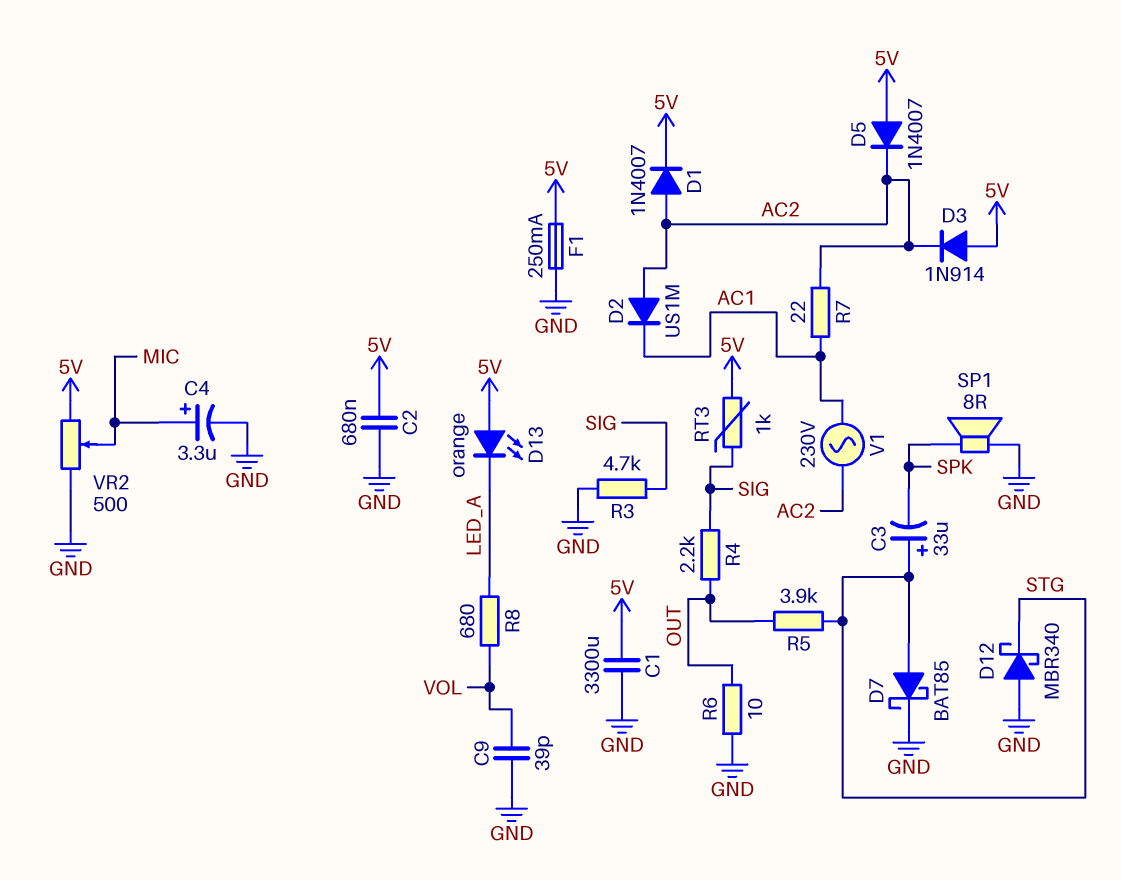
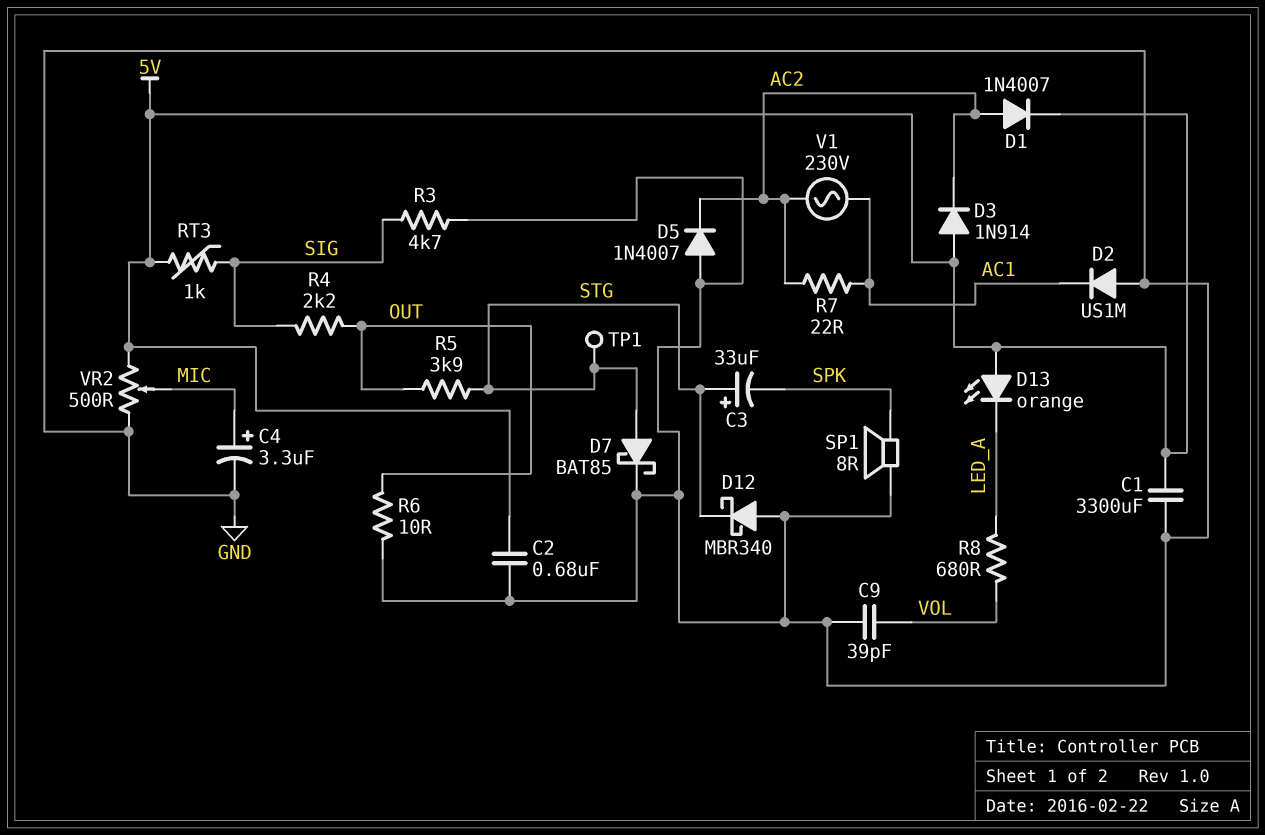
D2: diode US1M (A AC2, K AC1) -> diode US1M (A GND, K AC1)
D5: diode 1N4007 (A 5V, K AC2) -> diode 1N4007 (A GND, K AC2)
F1: 250mA (5V, GND) -> none
TP1: none -> test point (STG)

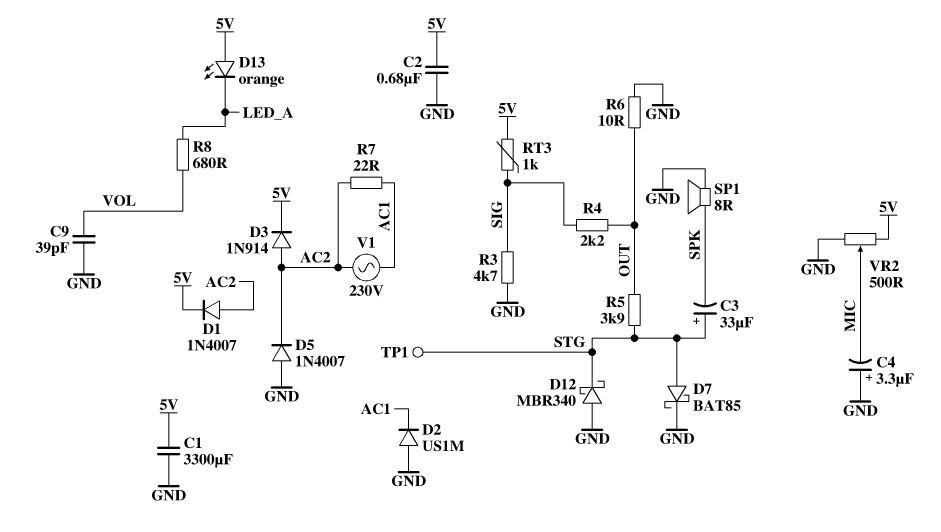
C4: 3.3uF (plus MIC, minus GND) -> 3.3uF (plus GND, minus MIC)
D3: diode 1N914 (A 5V, K AC2) -> diode 1N914 (A AC2, K 5V)

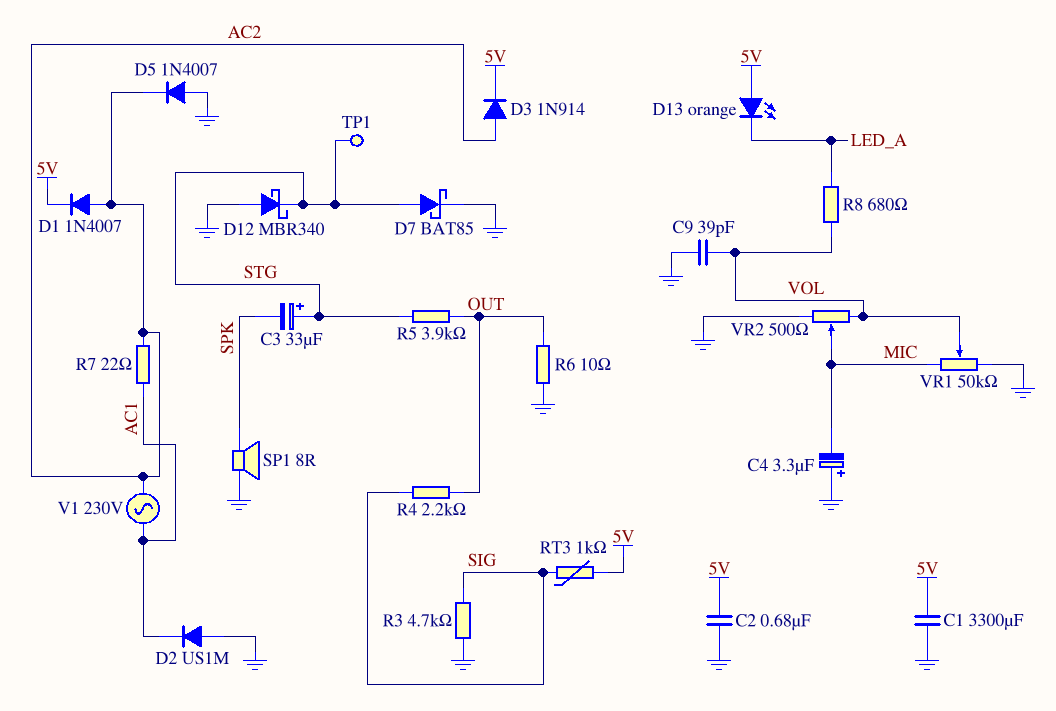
VR1: none -> 50k (GND, MIC, wiper VOL)
VR2: 500 (5V, GND, wiper MIC) -> 500 (GND, VOL, wiper MIC)

